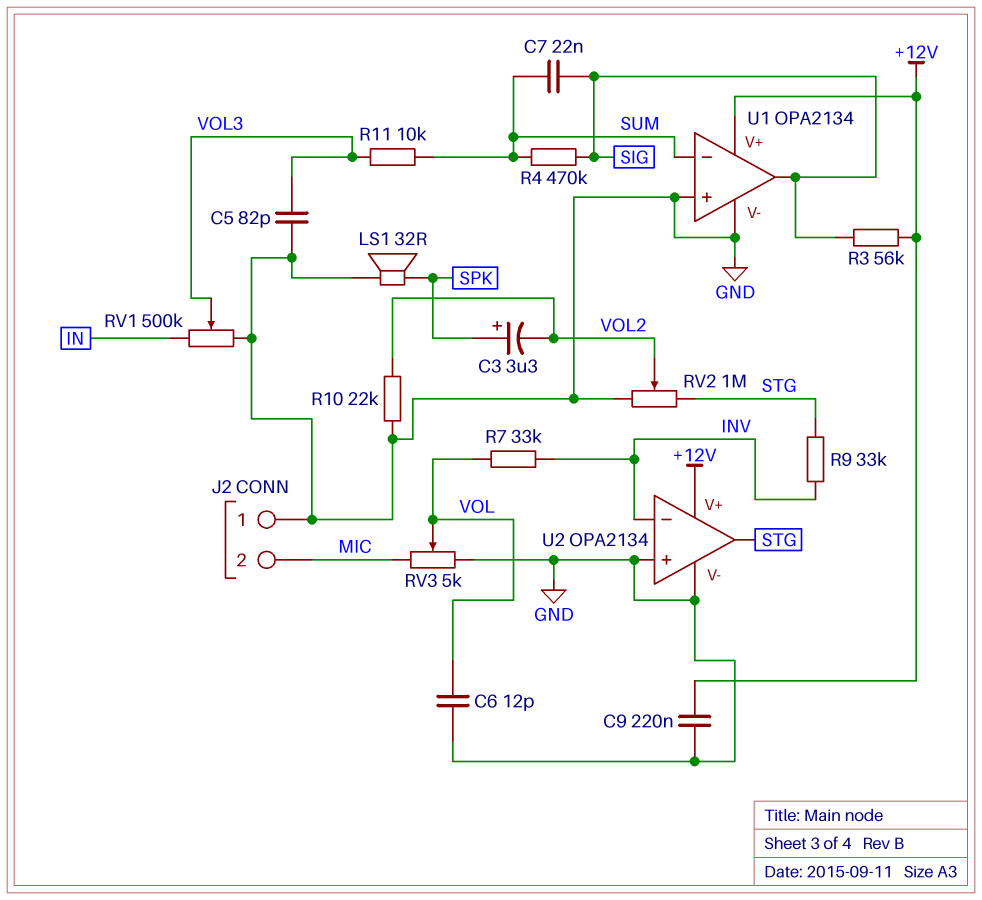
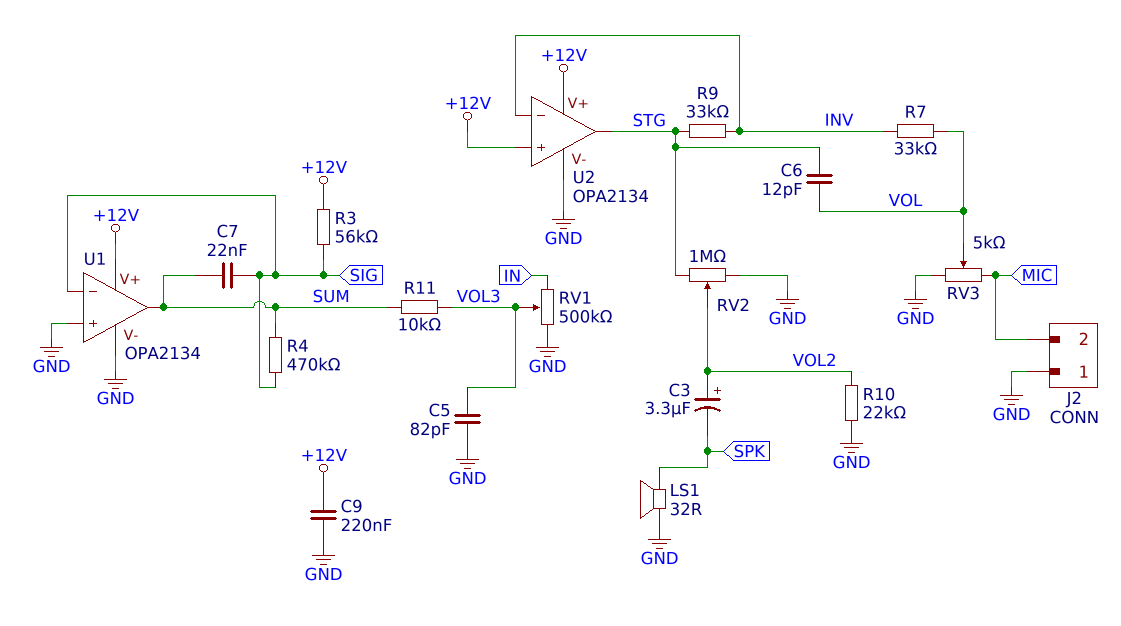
C3: 3.3uF (plus SPK, minus VOL2) -> 3.3uF (plus VOL2, minus SPK)
C6: 12pF (GND, VOL) -> 12pF (STG, VOL)
U1 pin in-: SUM -> SIG
U1 pin out: SIG -> SUM
U2 pin in+: GND -> +12V

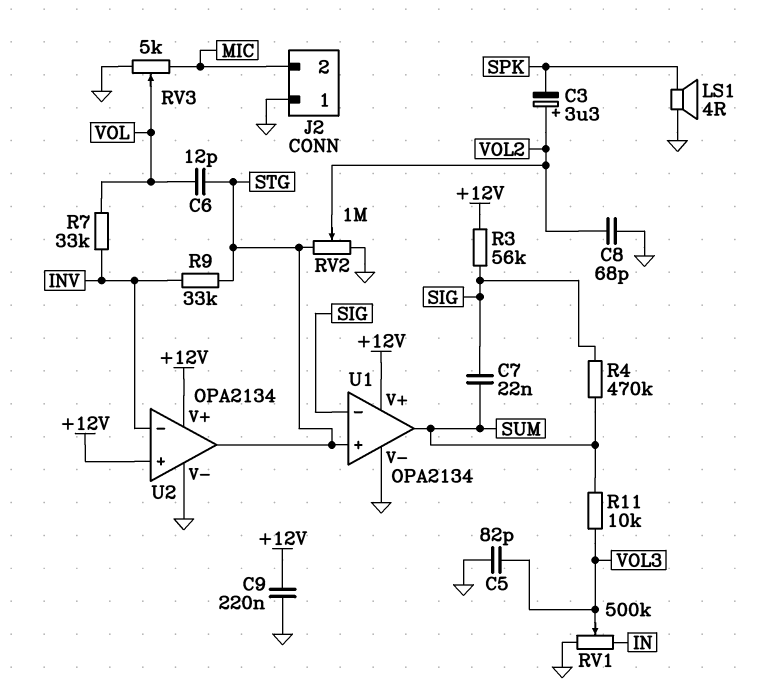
C8: none -> 68pF (GND, VOL2)
LS1: speaker 32R (GND, SPK) -> speaker 4R (GND, SPK)
R10: 22k (GND, VOL2) -> none
U1 pin in+: GND -> STG

